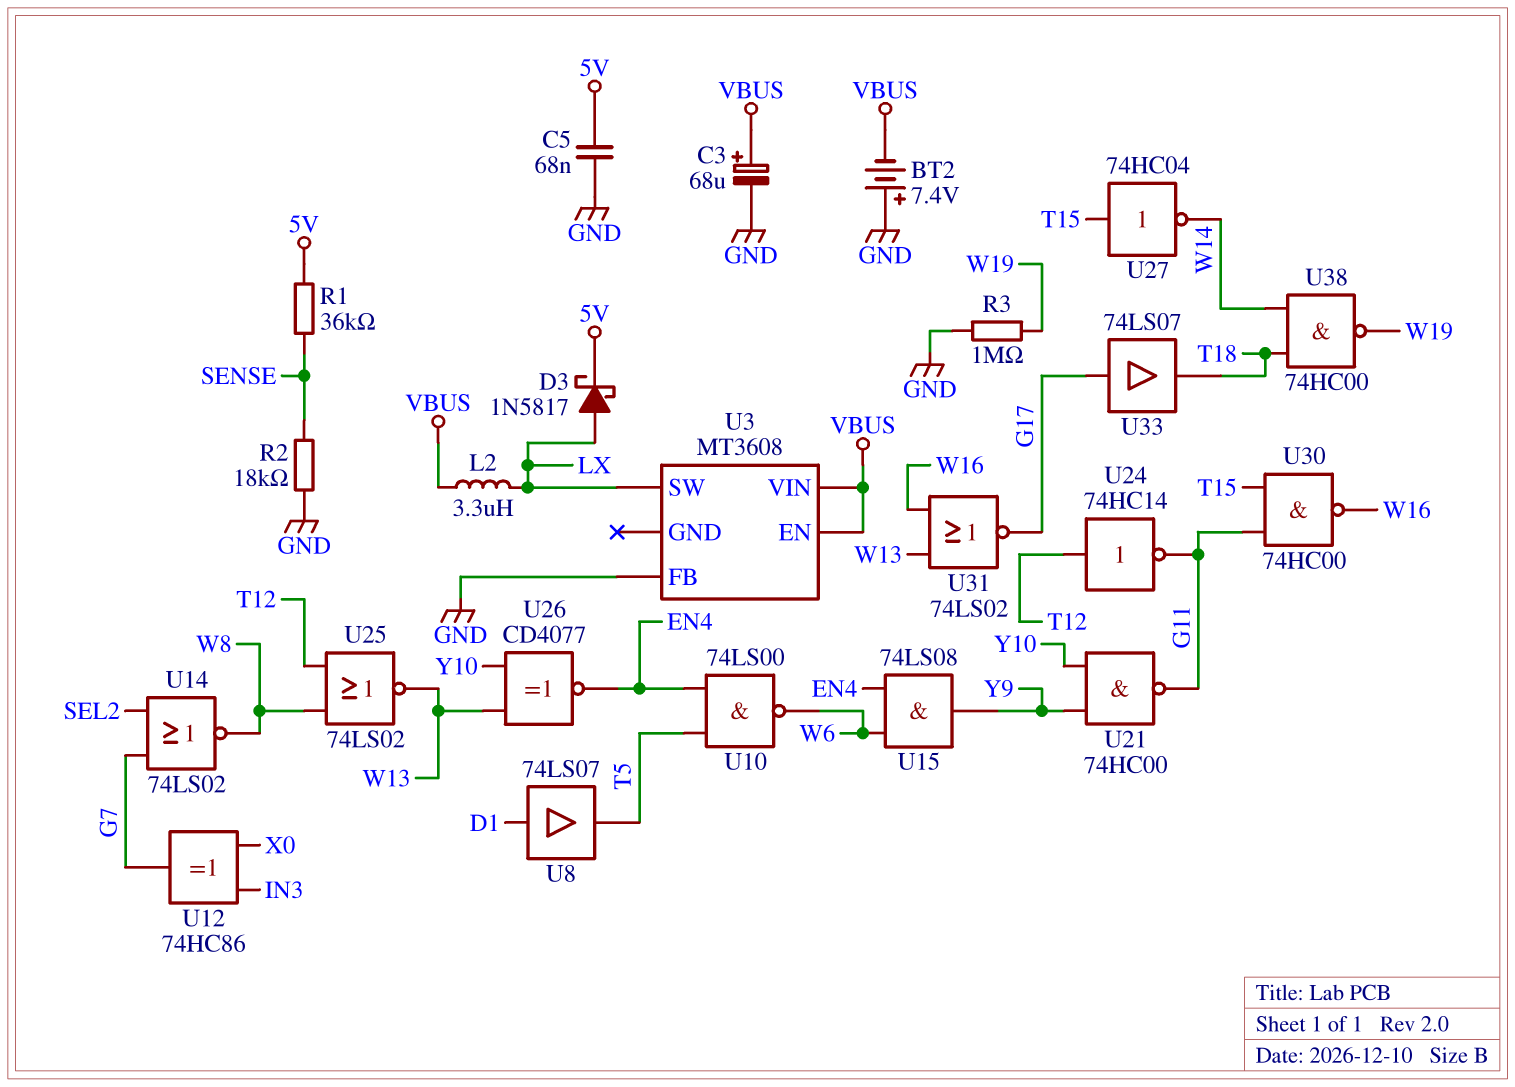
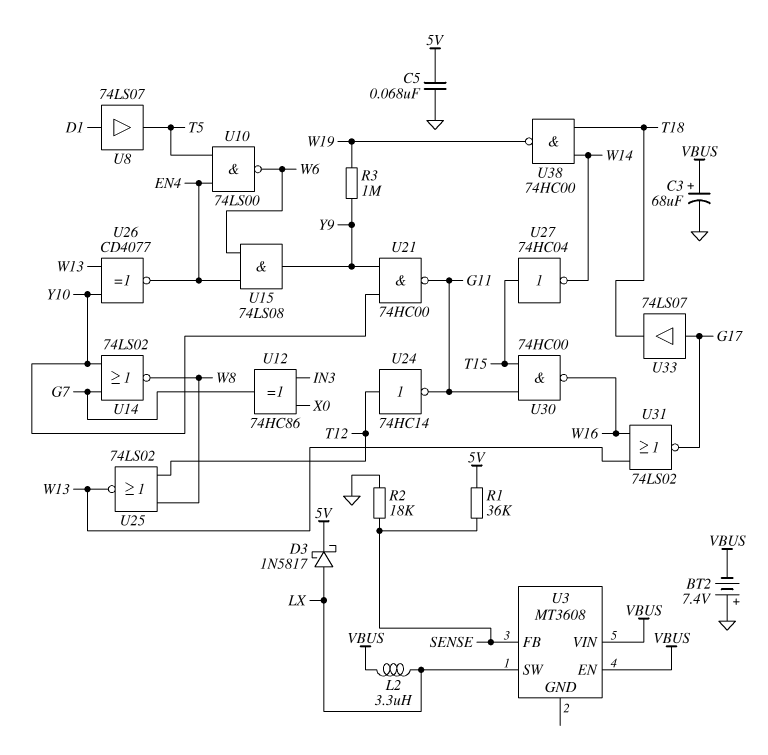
R3: 1M (GND, W19) -> 1M (W19, Y9)
U3 pin FB: GND -> SENSE
U14: NOR 74LS02 (in G7, in SEL2, out W8) -> NOR 74LS02 (in G7, in Y10, out W8)

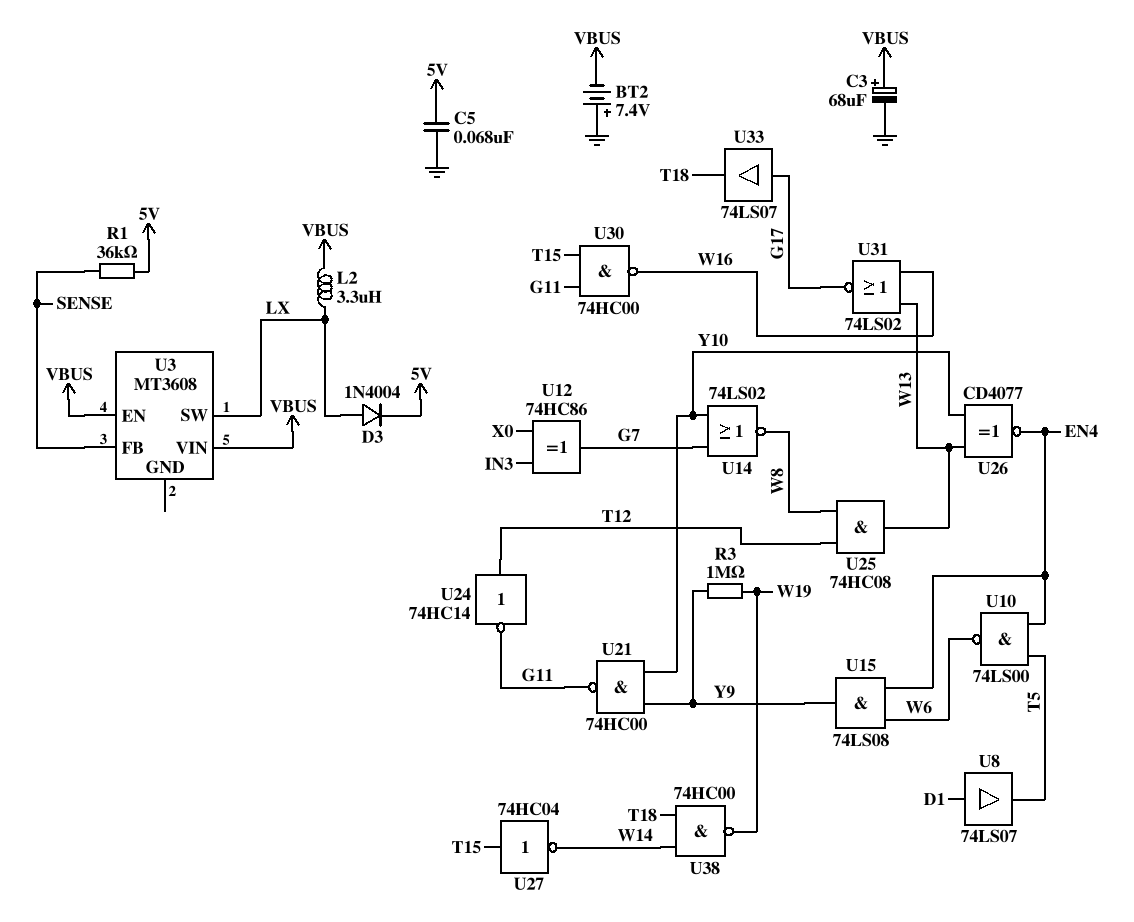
D3: schottky 1N5817 (A LX, K 5V) -> diode 1N4004 (A LX, K 5V)
R2: 18k (GND, SENSE) -> none
U25: NOR 74LS02 (in T12, in W8, out W13) -> AND 74HC08 (in T12, in W8, out W13)

